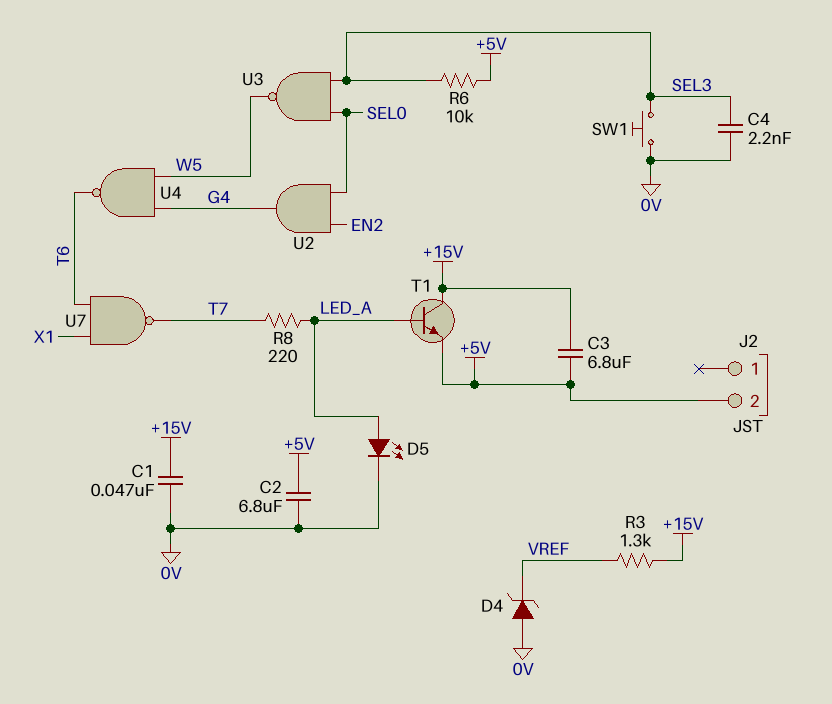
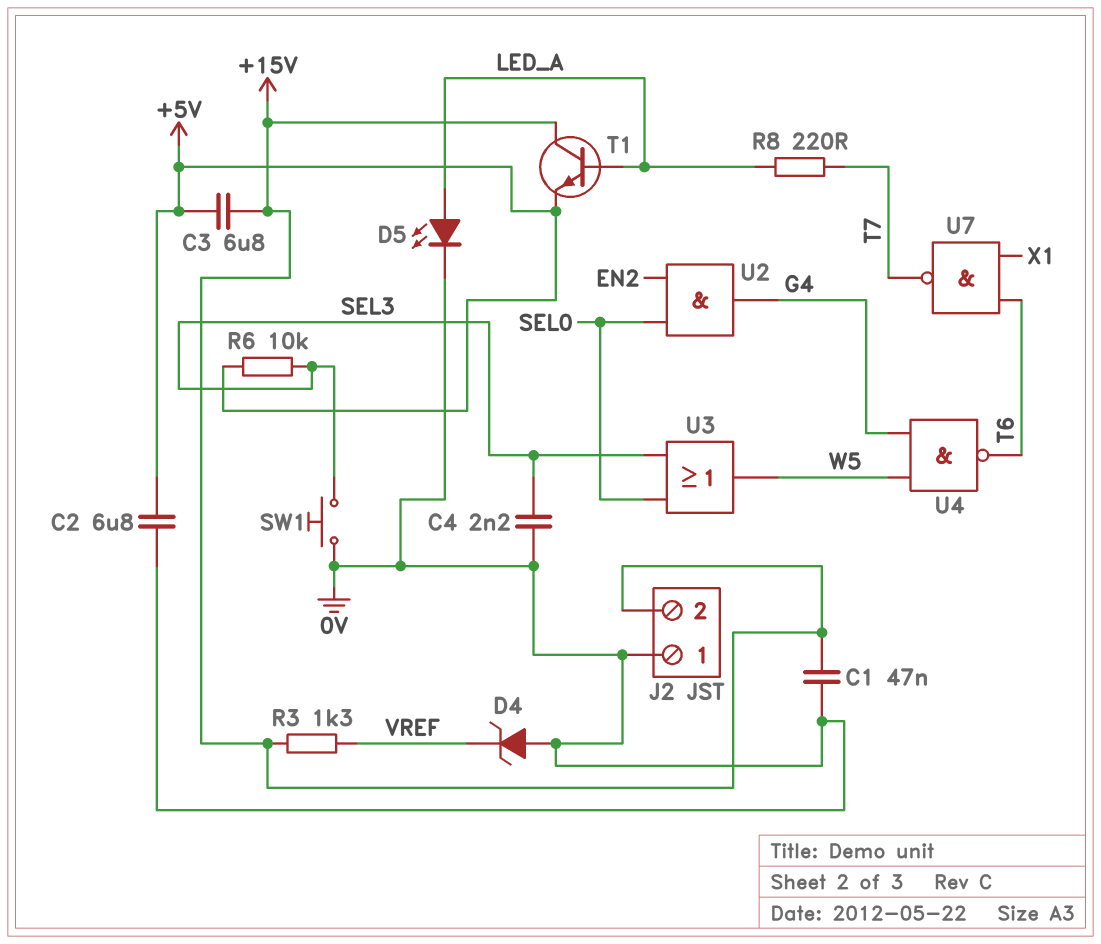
J2 pin 1: none -> 0V
J2 pin 2: +5V -> +15V
U3: NAND (in SEL0, in SEL3, out W5) -> OR (in SEL0, in SEL3, out W5)

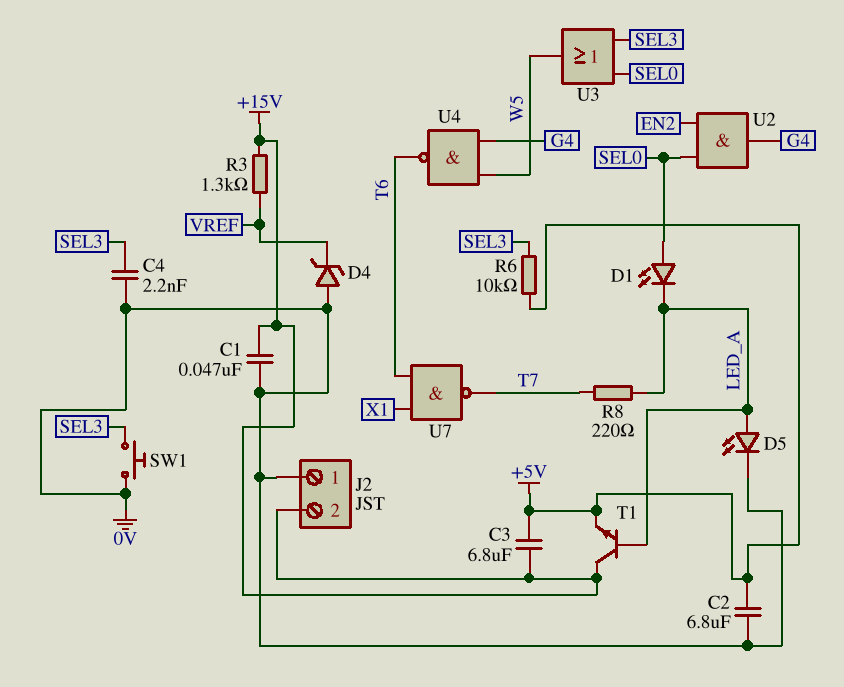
D1: none -> LED (A SEL0, K LED_A)

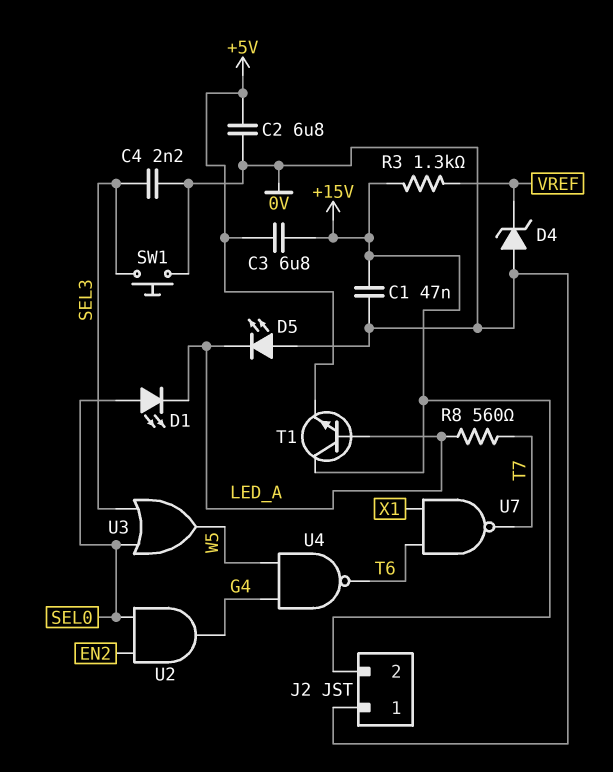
D5: LED (A LED_A, K 0V) -> LED (A 0V, K LED_A)
R6: 10k (+5V, SEL3) -> none
R8: 220 (LED_A, T7) -> 560 (LED_A, T7)

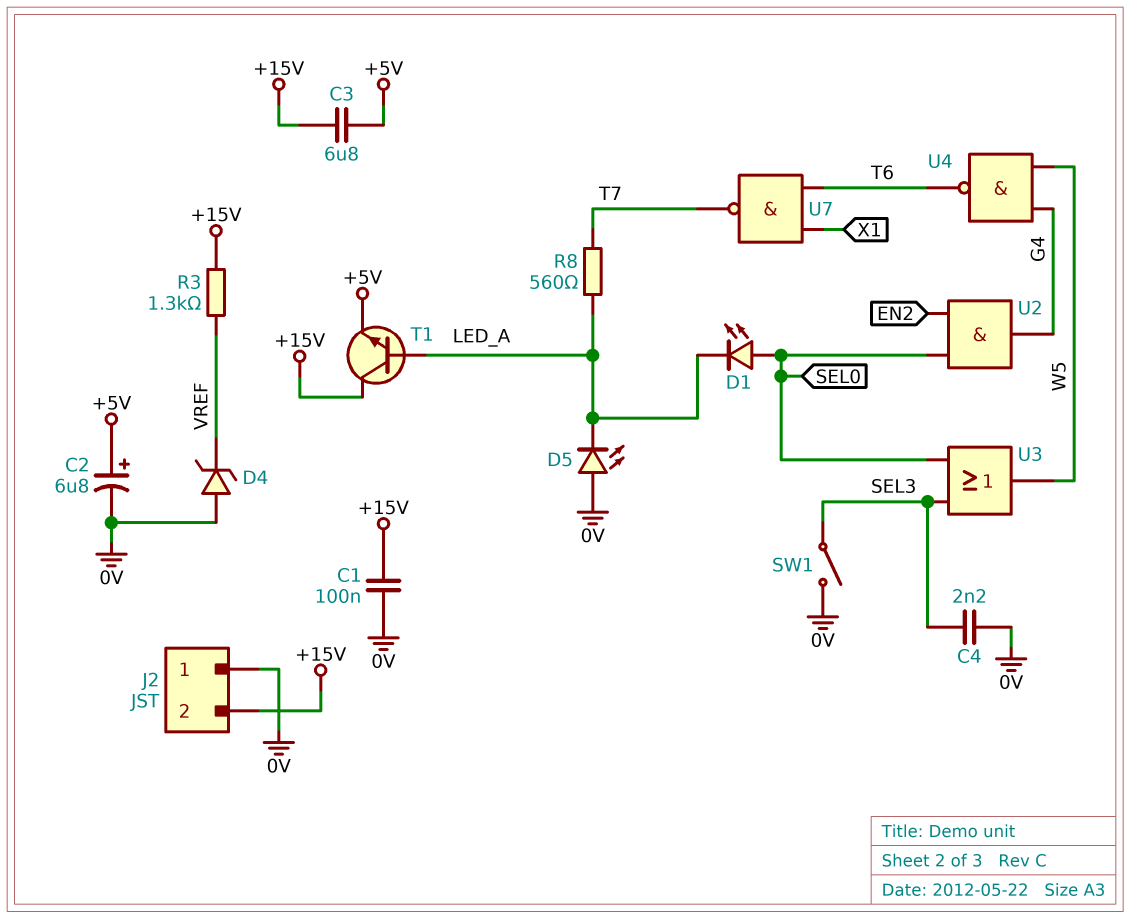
C1: 47nF (+15V, 0V) -> 100nF (+15V, 0V)
C2: 6.8uF (+5V, 0V) -> 6.8uF (plus +5V, minus 0V)
SW1: button (0V, SEL3) -> switch (0V, SEL3)

